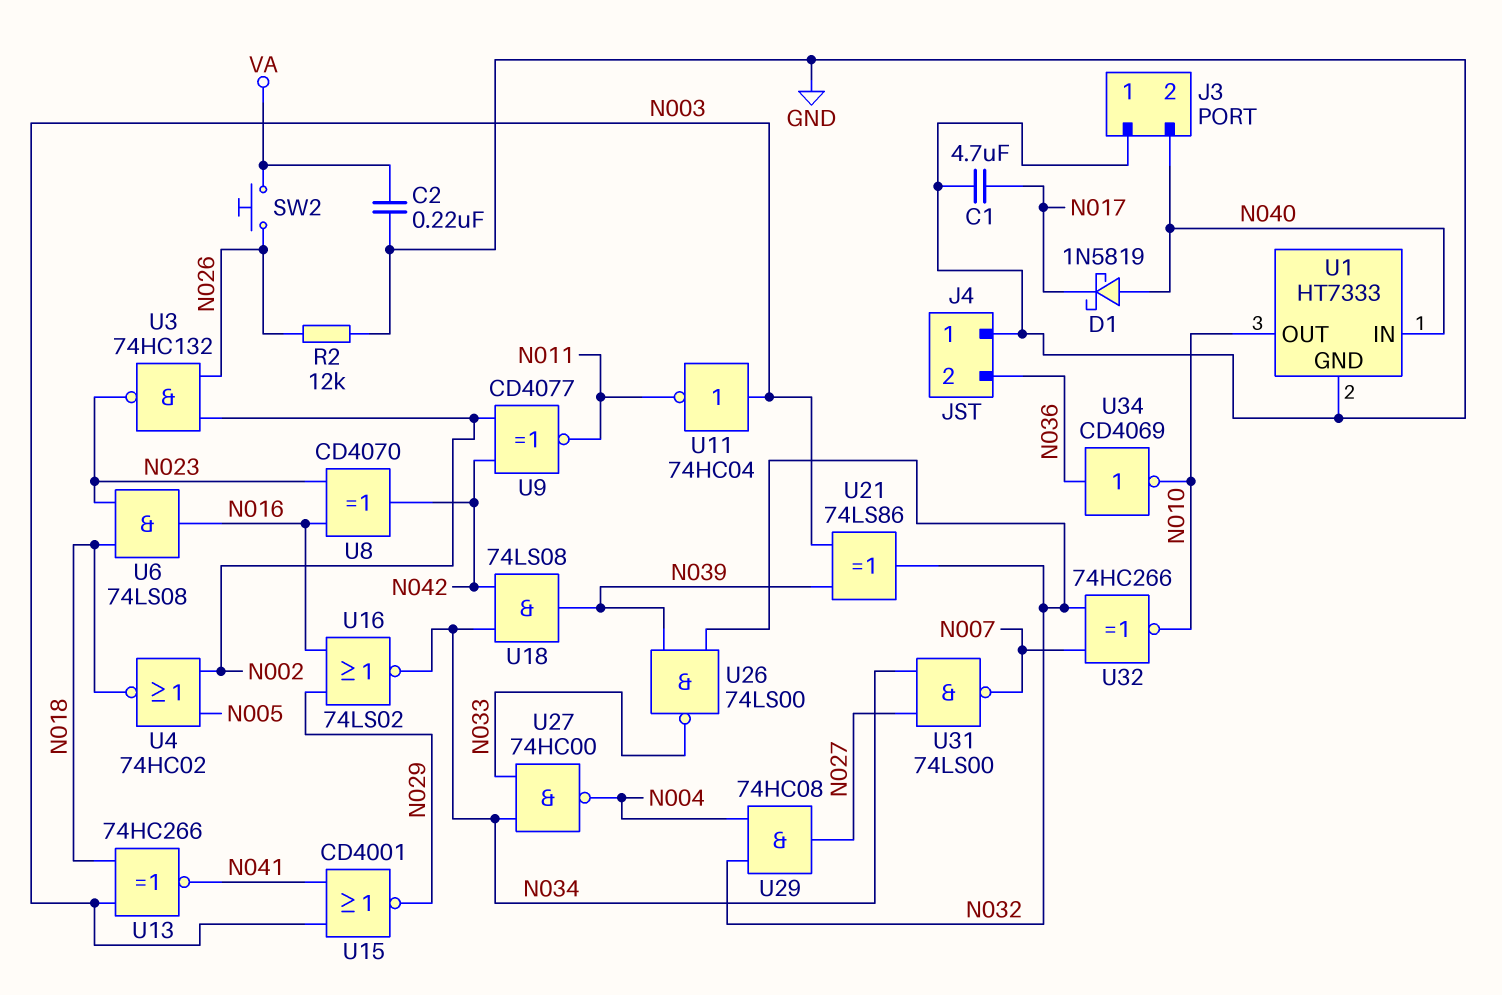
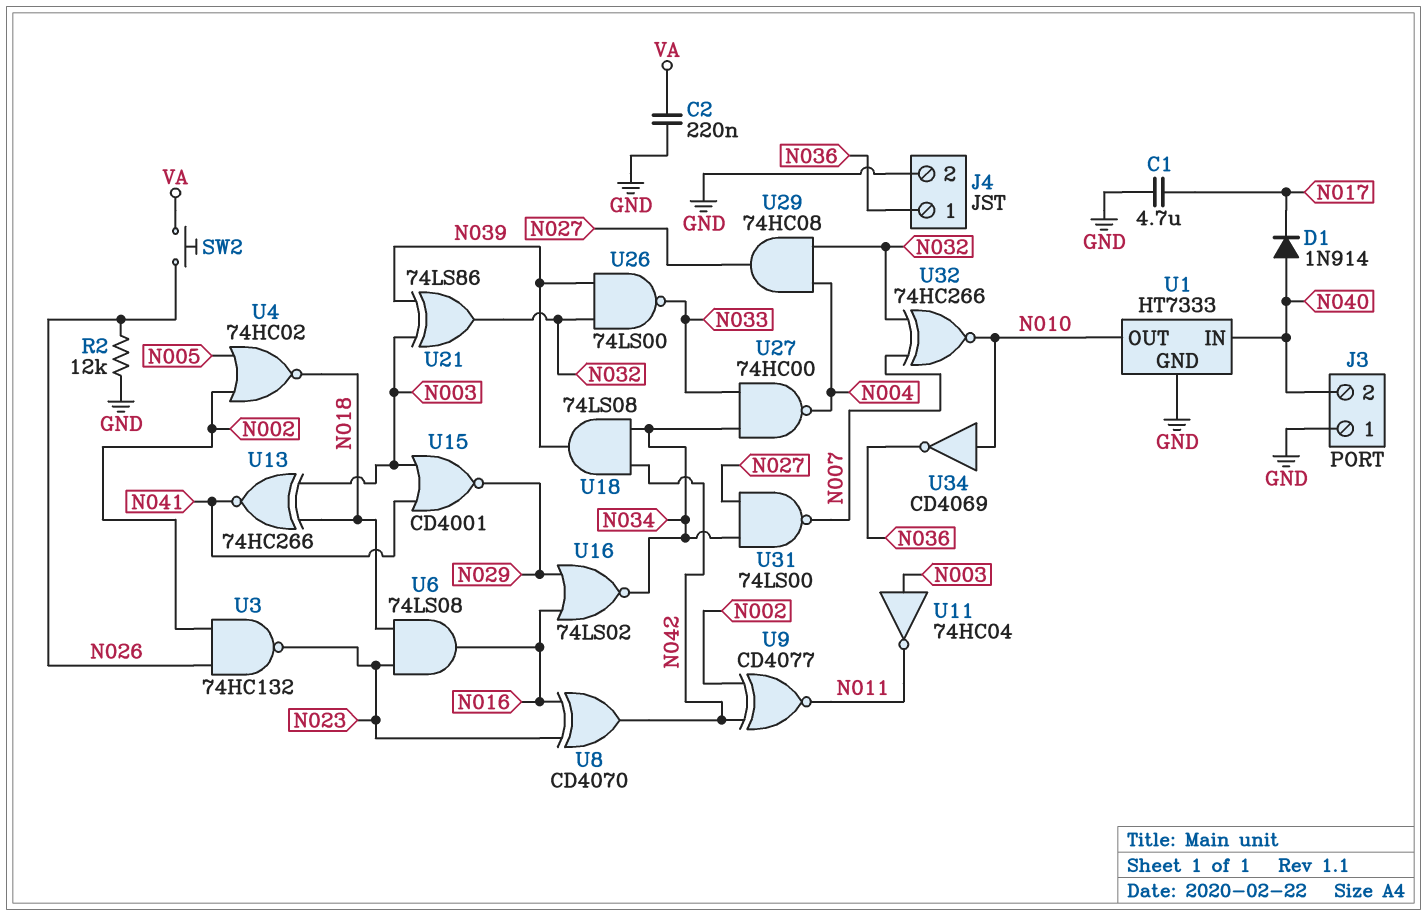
D1: schottky 1N5819 (A N040, K N017) -> diode 1N914 (A N040, K N017)
J4 pin 1: GND -> N036
J4 pin 2: N036 -> GND
U34: NOT CD4069 (in N036, out N010) -> NOT CD4069 (in N010, out N036)

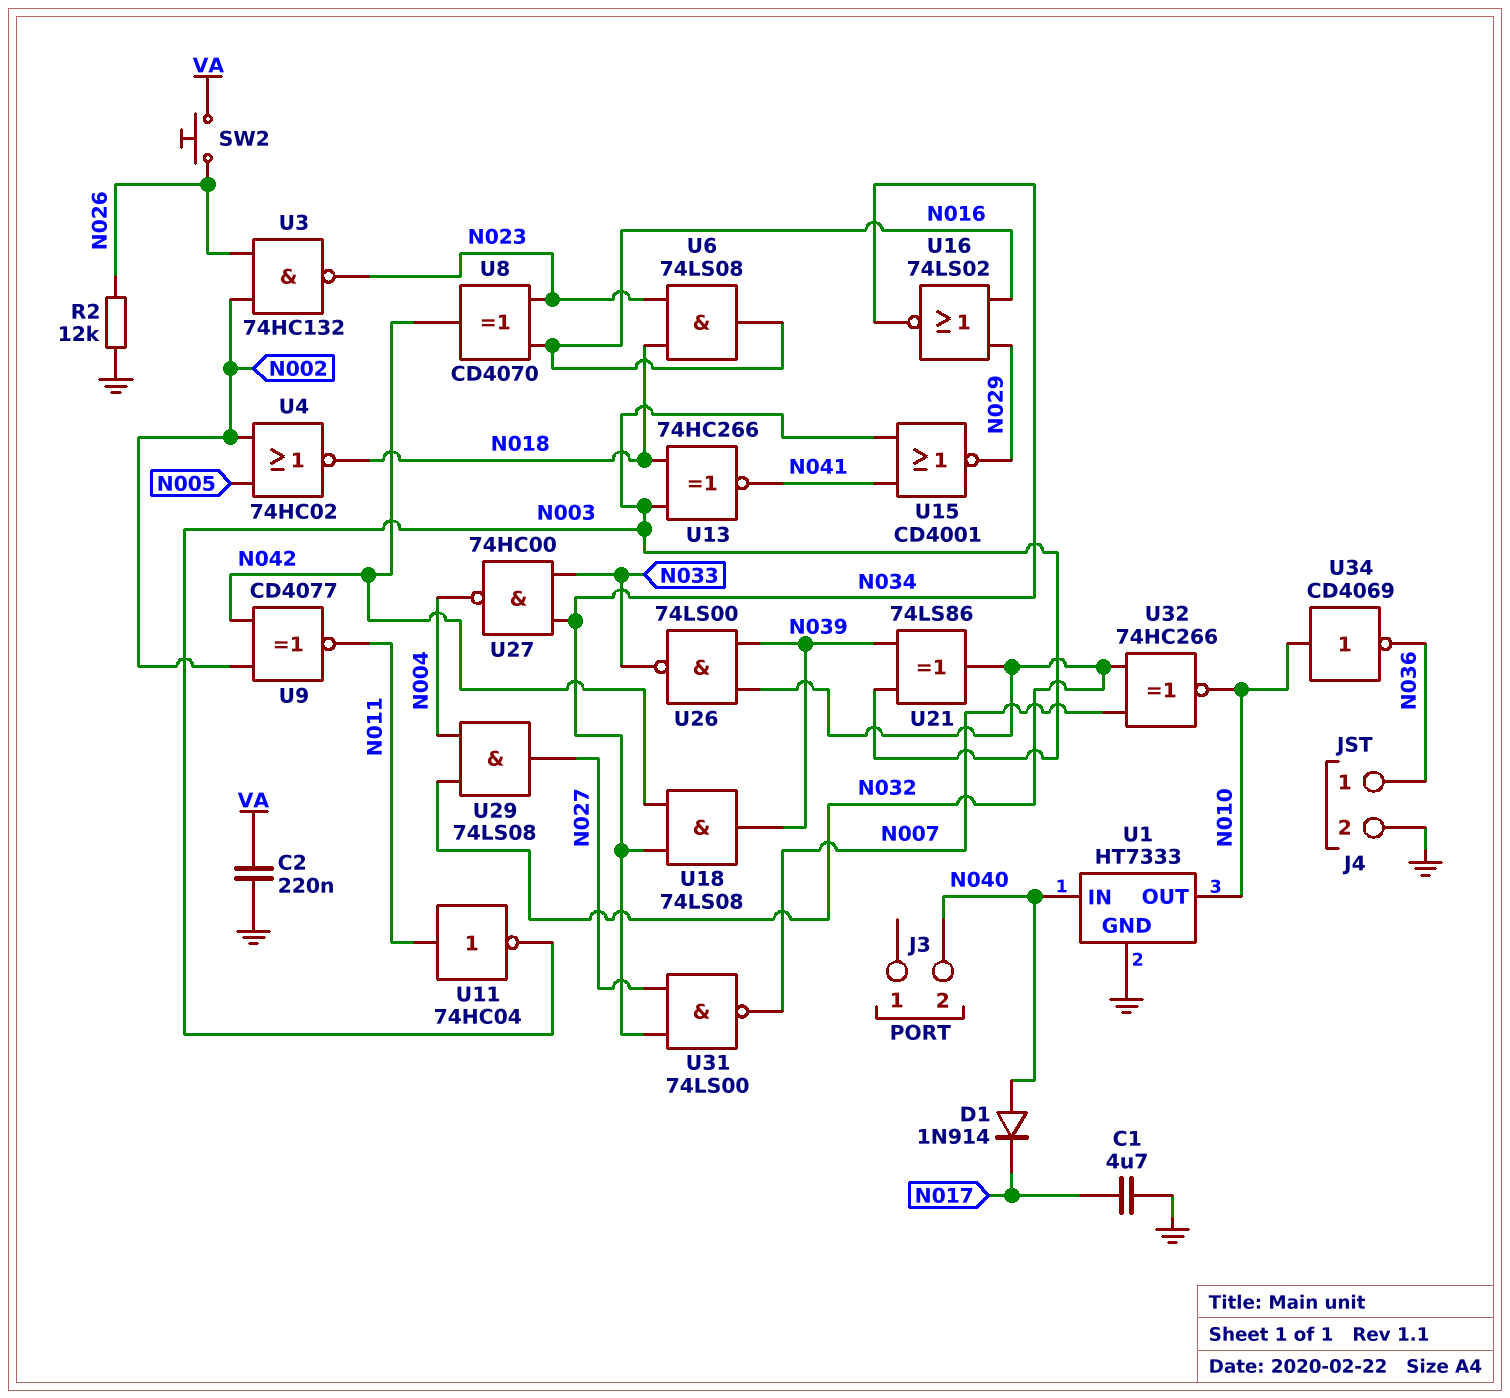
J3 pin 1: GND -> none
U11: NOT 74HC04 (in N003, out N011) -> NOT 74HC04 (in N011, out N003)
U29: AND 74HC08 (in N004, in N032, out N027) -> AND 74LS08 (in N004, in N032, out N027)

